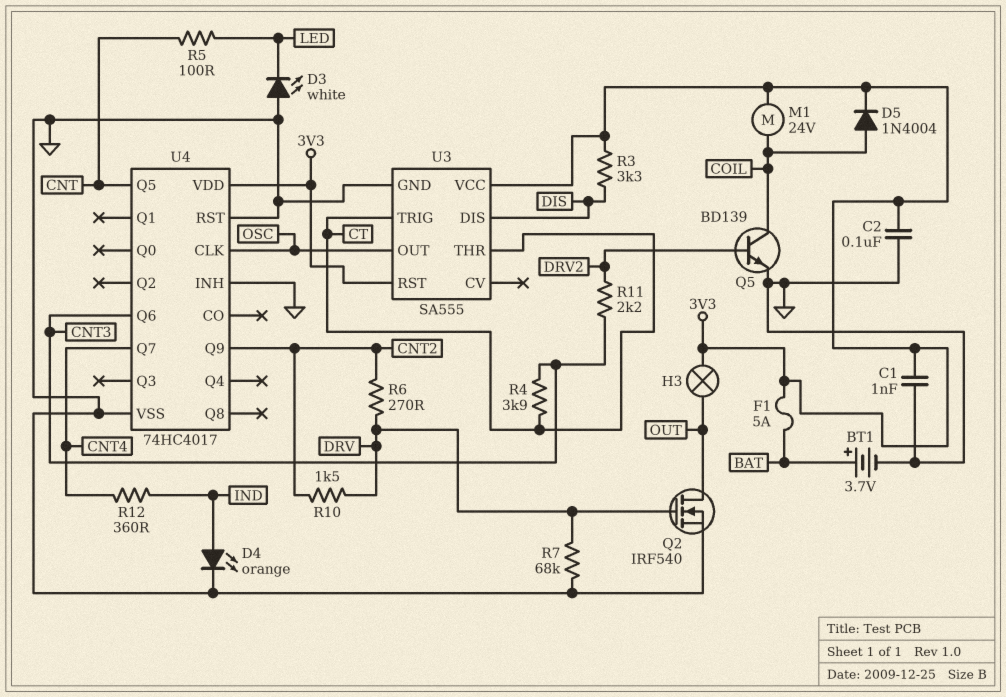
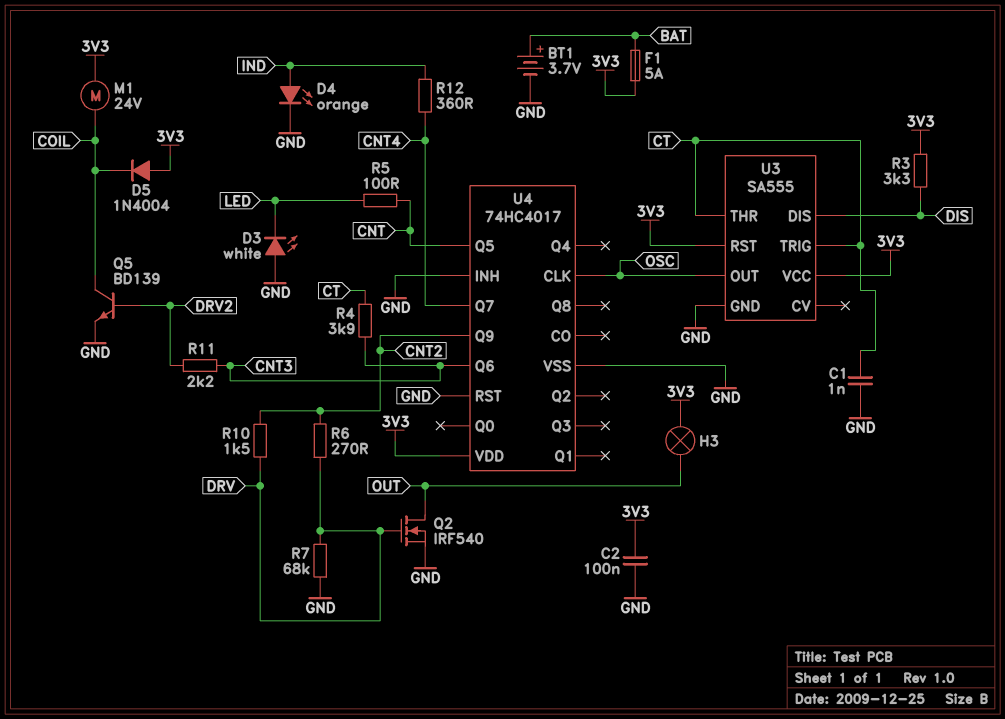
C1: 1nF (3V3, GND) -> 1nF (CT, GND)
D5: diode 1N4004 (A COIL, K 3V3) -> diode 1N4004 (A 3V3, K COIL)

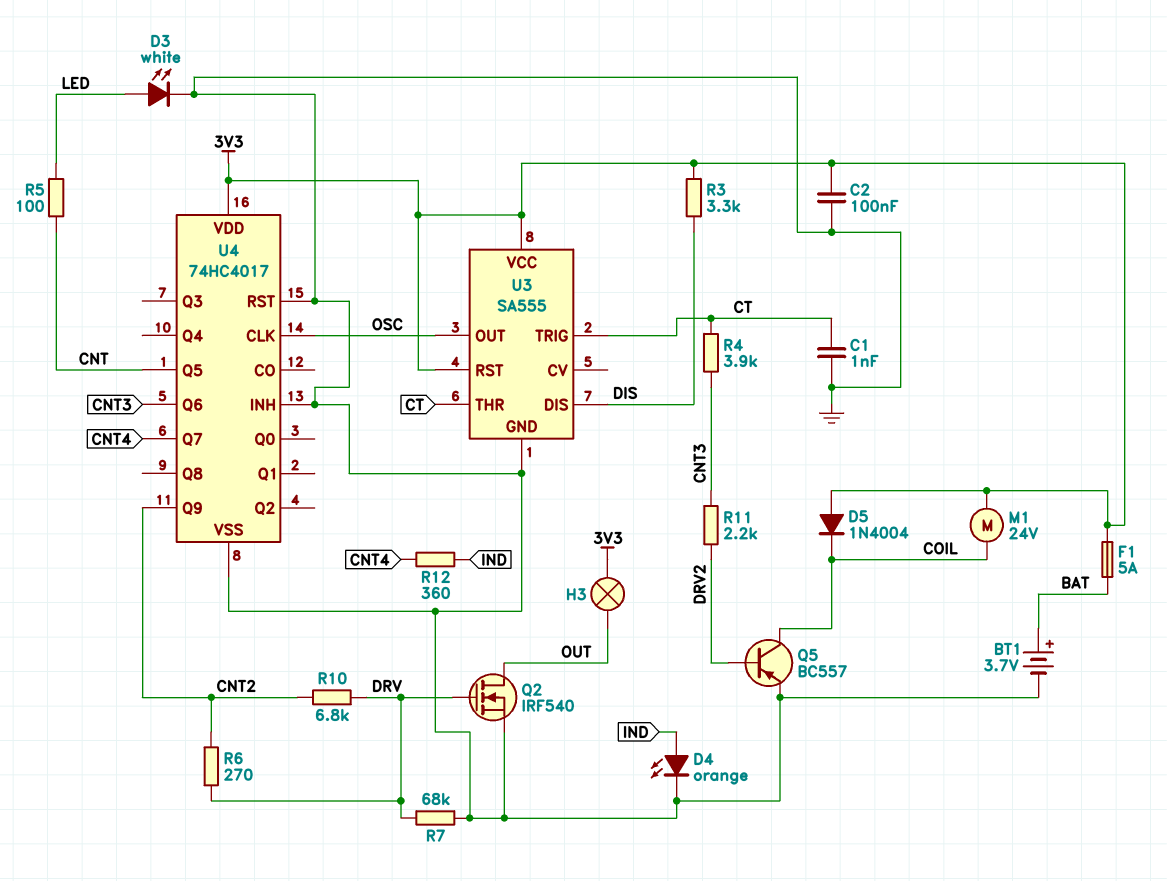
D3: LED white (A GND, K LED) -> LED white (A LED, K GND)
Q5: NPN BD139 (B DRV2, C COIL, E GND) -> PNP BC557 (B DRV2, C COIL, E GND)
R10: 1.5k (CNT2, DRV) -> 6.8k (CNT2, DRV)

